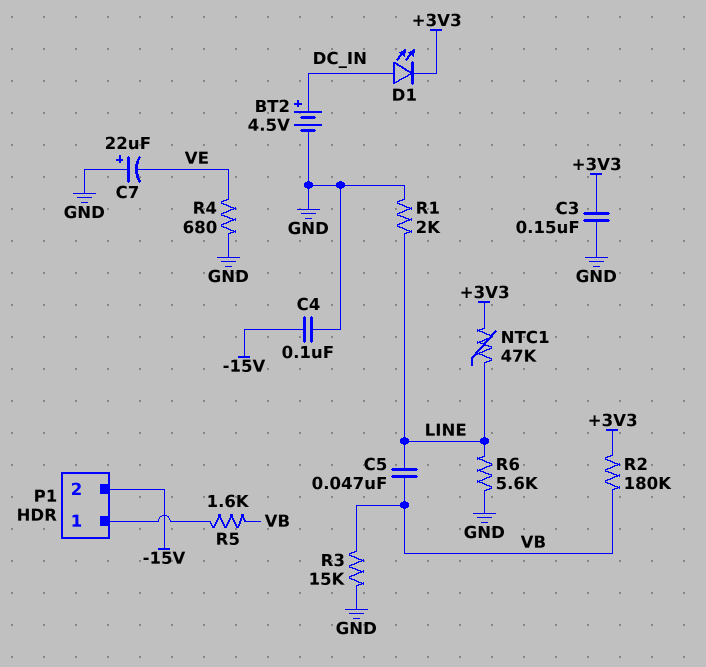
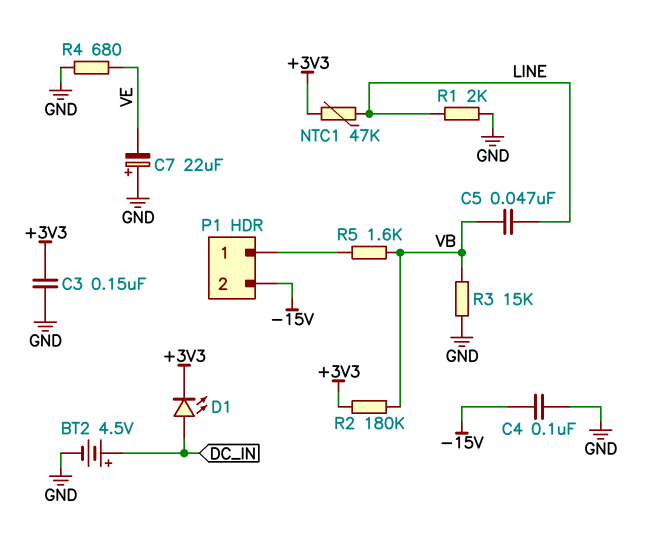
R6: 5.6k (GND, LINE) -> none

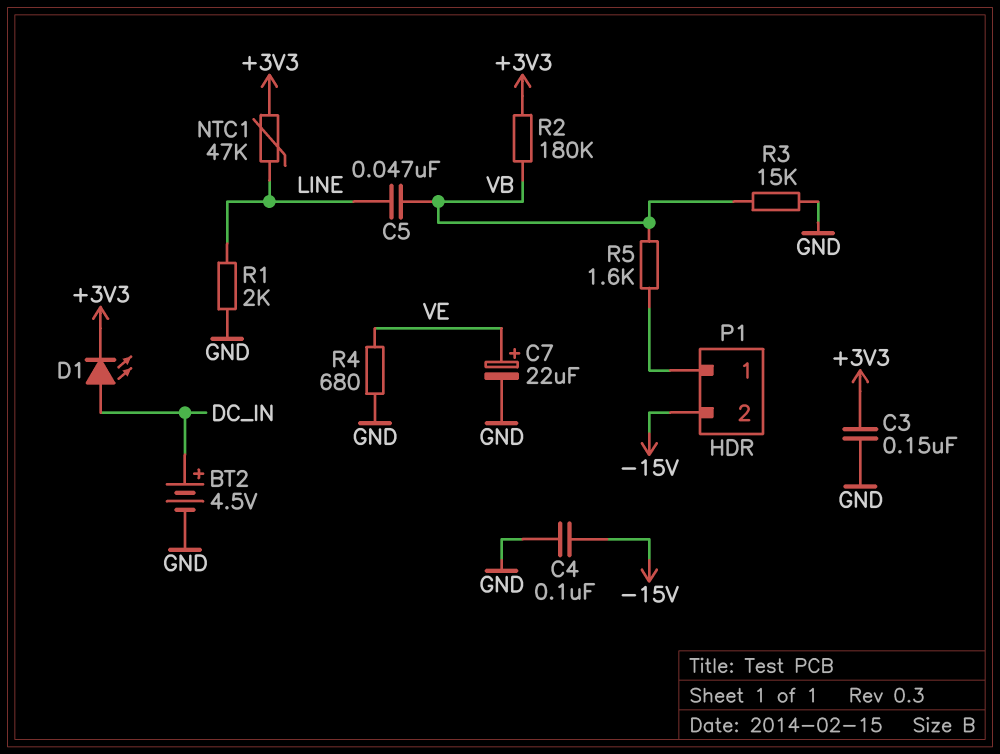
C7: 22uF (plus GND, minus VE) -> 22uF (plus VE, minus GND)

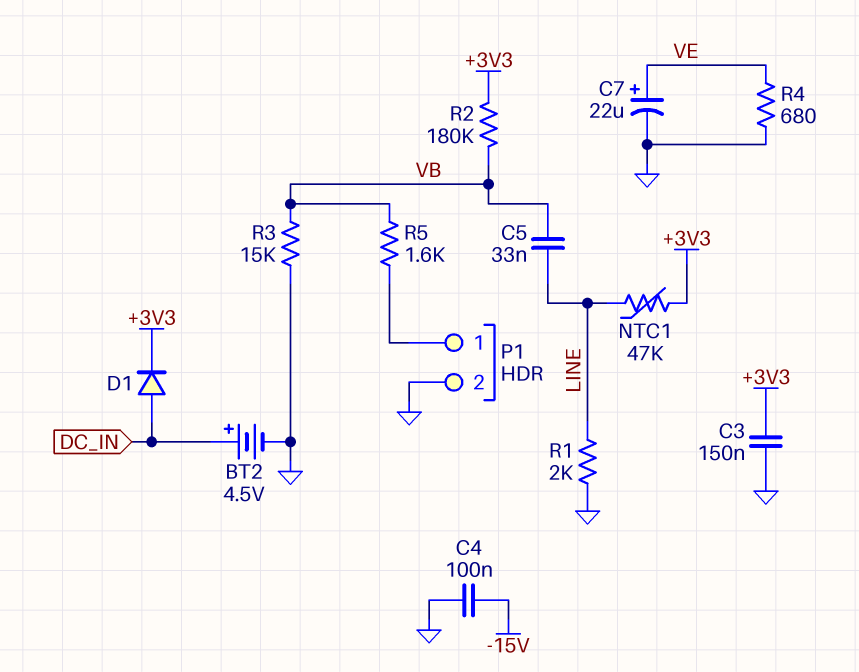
C5: 47nF (LINE, VB) -> 33nF (LINE, VB)
D1: LED (A DC_IN, K +3V3) -> diode (A DC_IN, K +3V3)
P1 pin 2: -15V -> GND

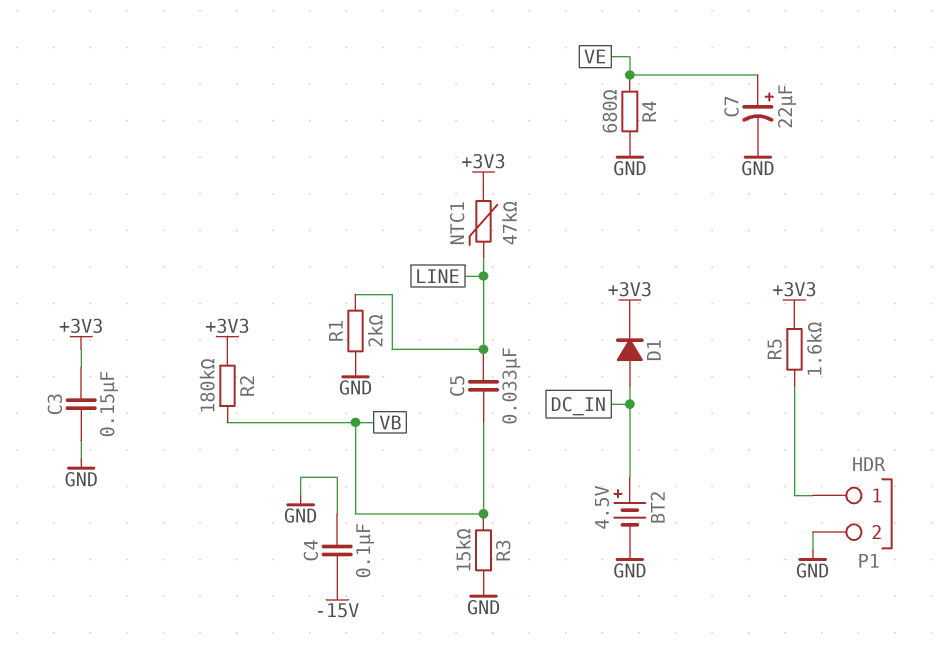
R5: 1.6k (P1/1, VB) -> 1.6k (+3V3, P1/1)

